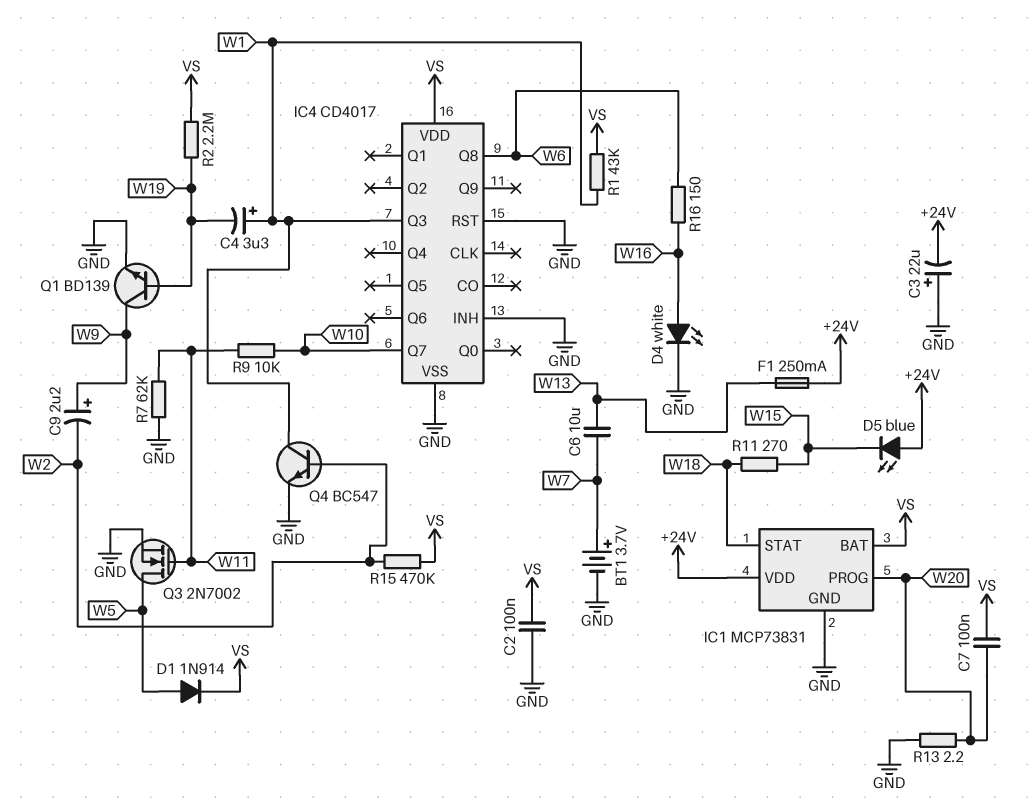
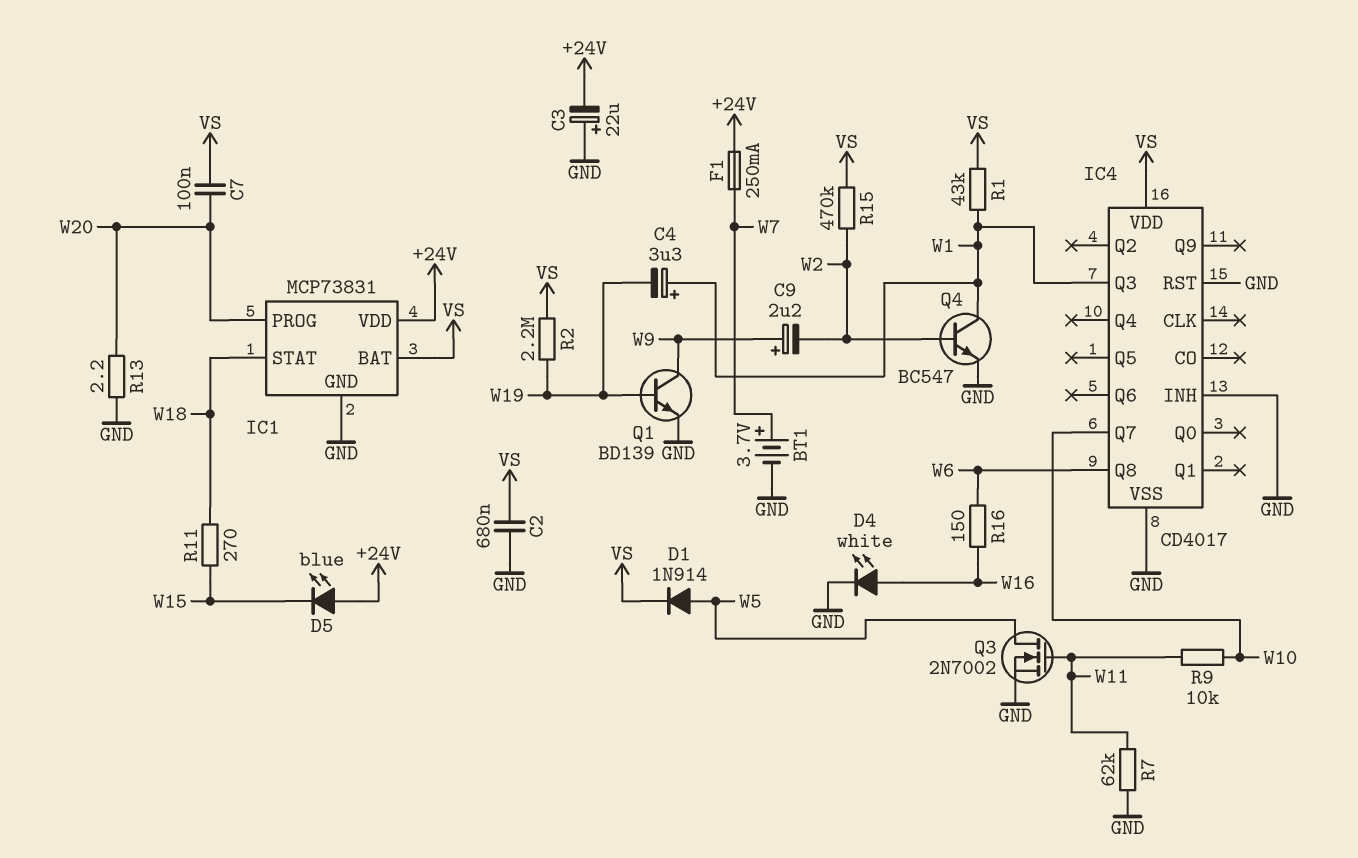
C2: 100nF (GND, VS) -> 680nF (GND, VS)
C6: 10uF (W7, W13) -> none
F1: 250mA (+24V, W13) -> 250mA (+24V, W7)

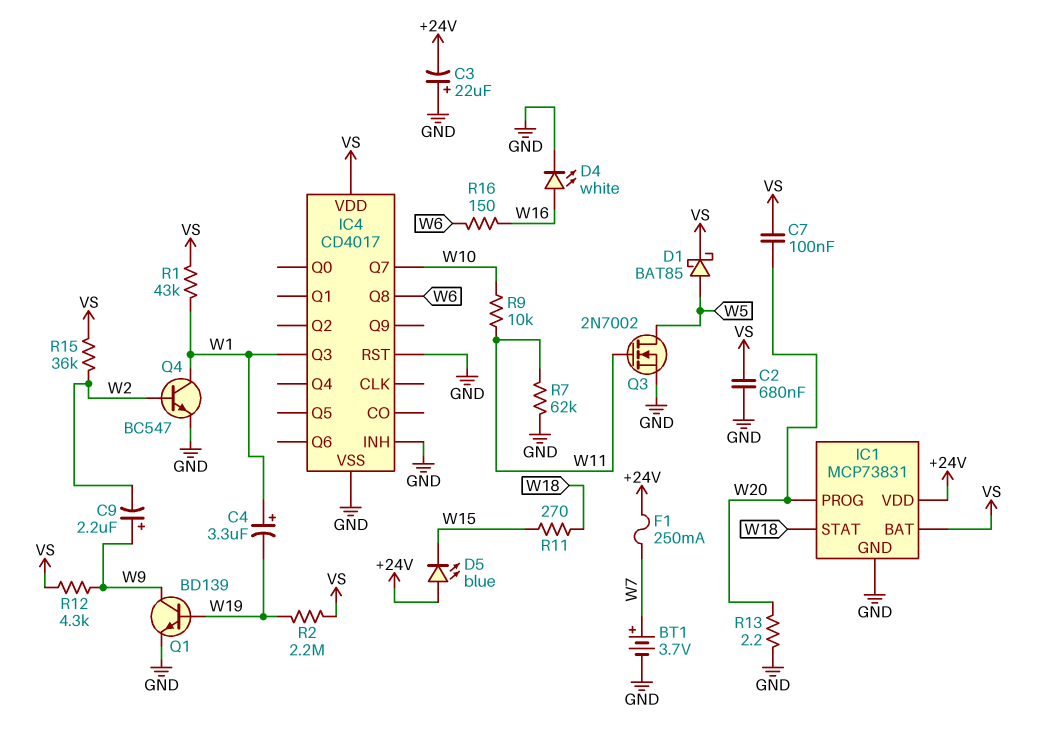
D1: diode 1N914 (A W5, K VS) -> schottky BAT85 (A W5, K VS)
R12: none -> 4.3k (VS, W9)
R15: 470k (VS, W2) -> 36k (VS, W2)

